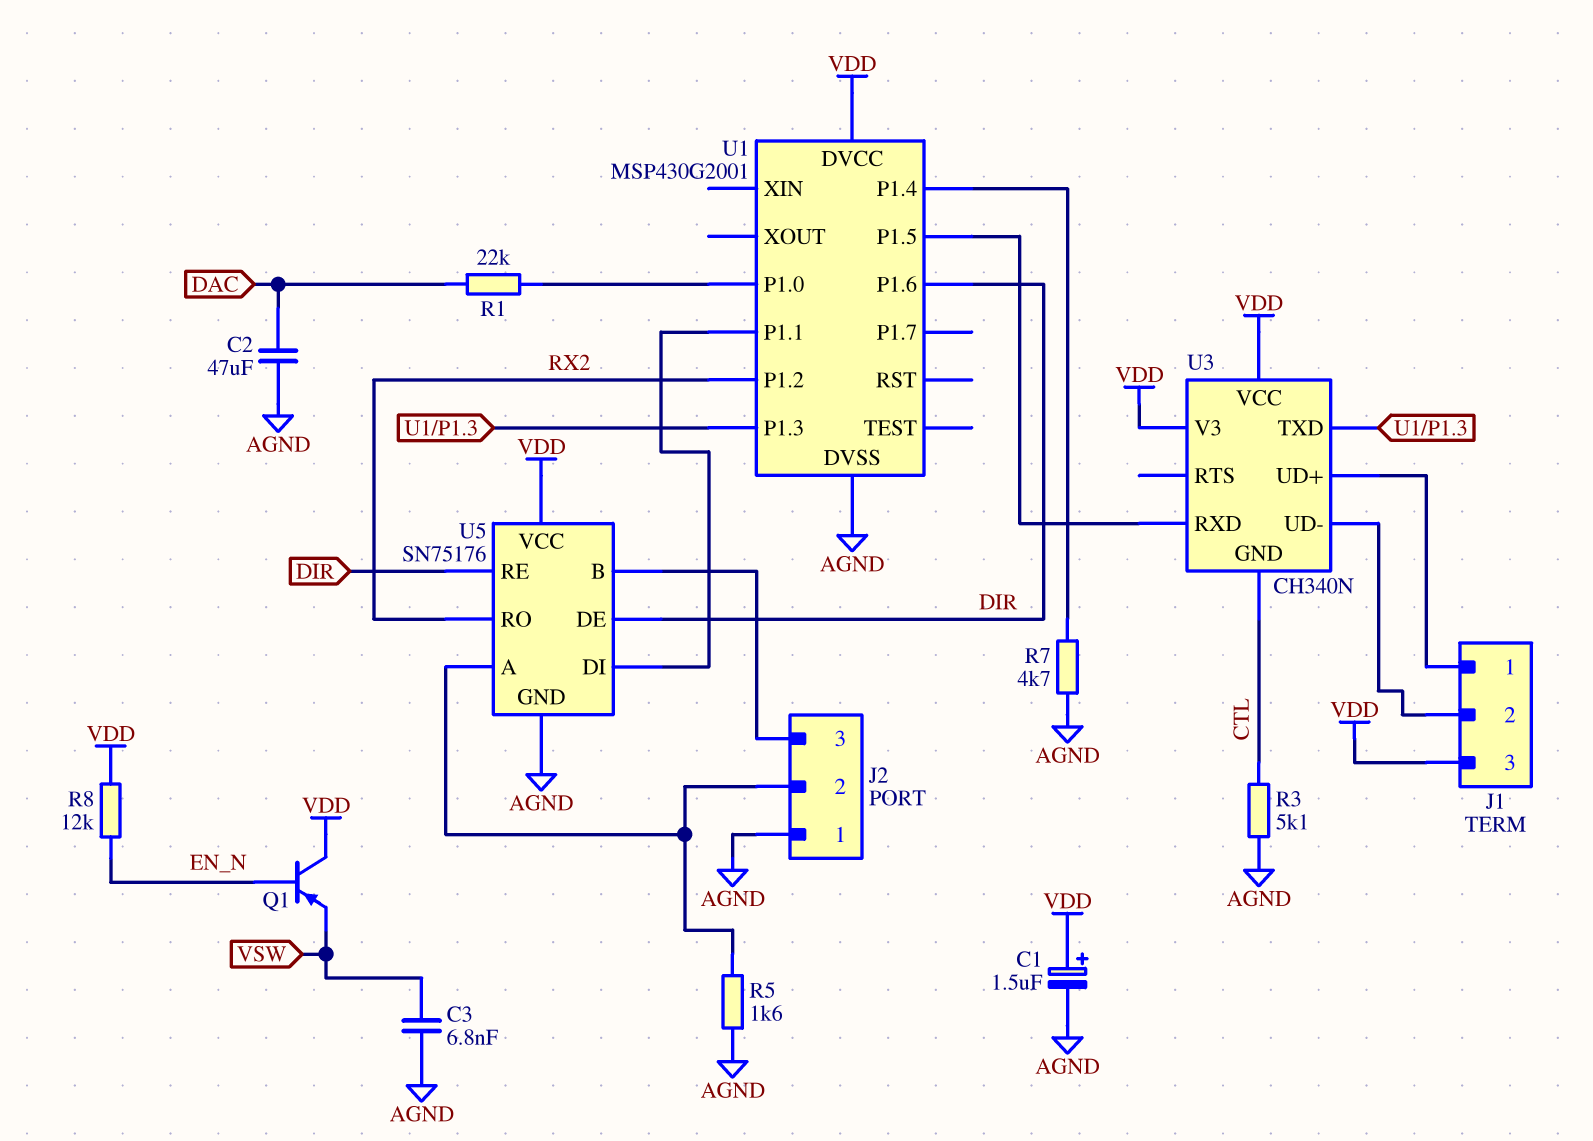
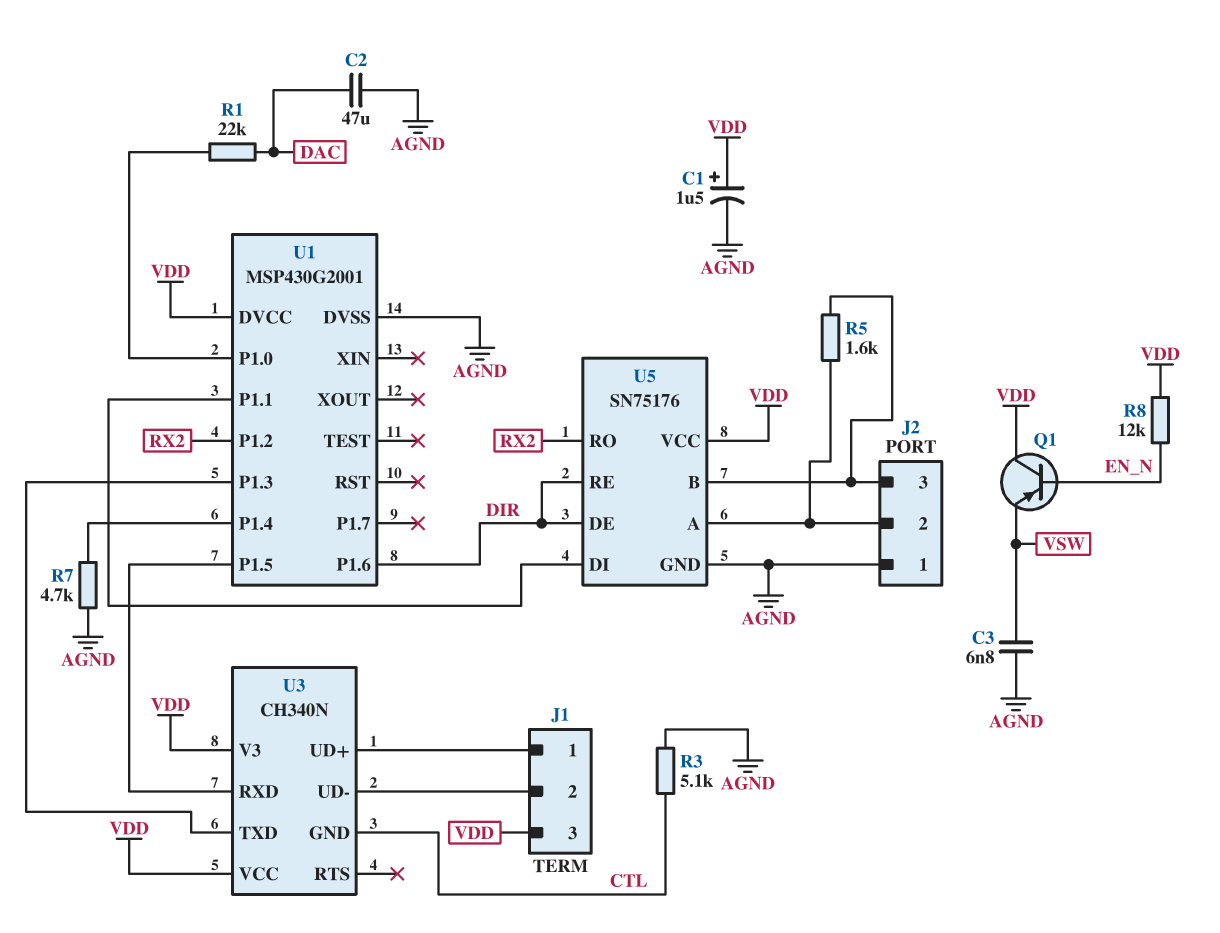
R5: 1.6k (AGND, J2/2) -> 1.6k (J2/2, J2/3)

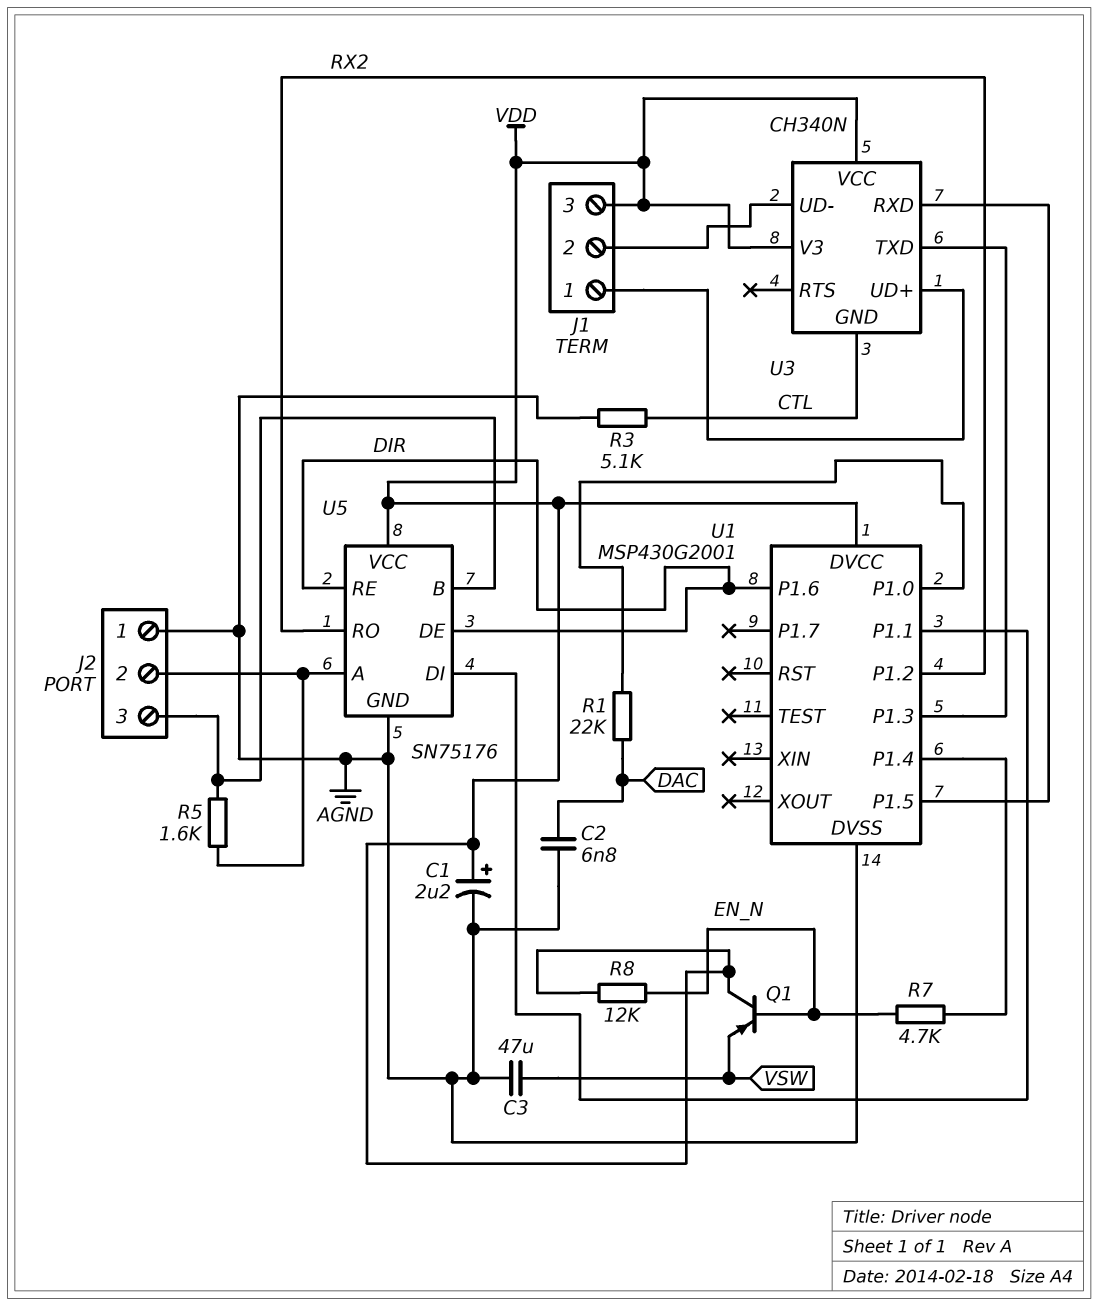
C1: 1.5uF (plus VDD, minus AGND) -> 2.2uF (plus VDD, minus AGND)
C2: 47uF (AGND, DAC) -> 6.8nF (AGND, DAC)
C3: 6.8nF (AGND, VSW) -> 47uF (AGND, VSW)
R7: 4.7k (AGND, U1/P1.4) -> 4.7k (EN_N, U1/P1.4)

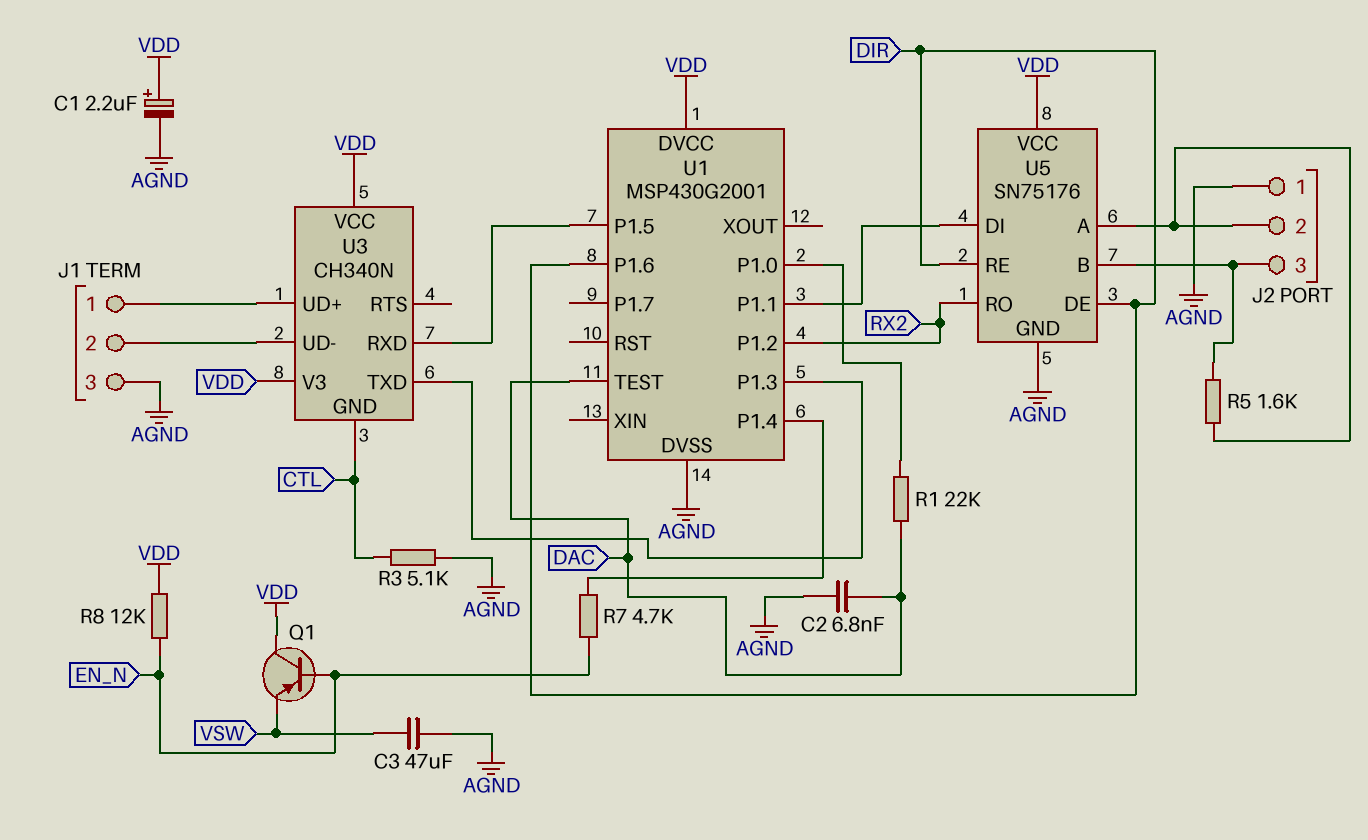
J1 pin 3: VDD -> AGND
U1 pin TEST: none -> DAC

